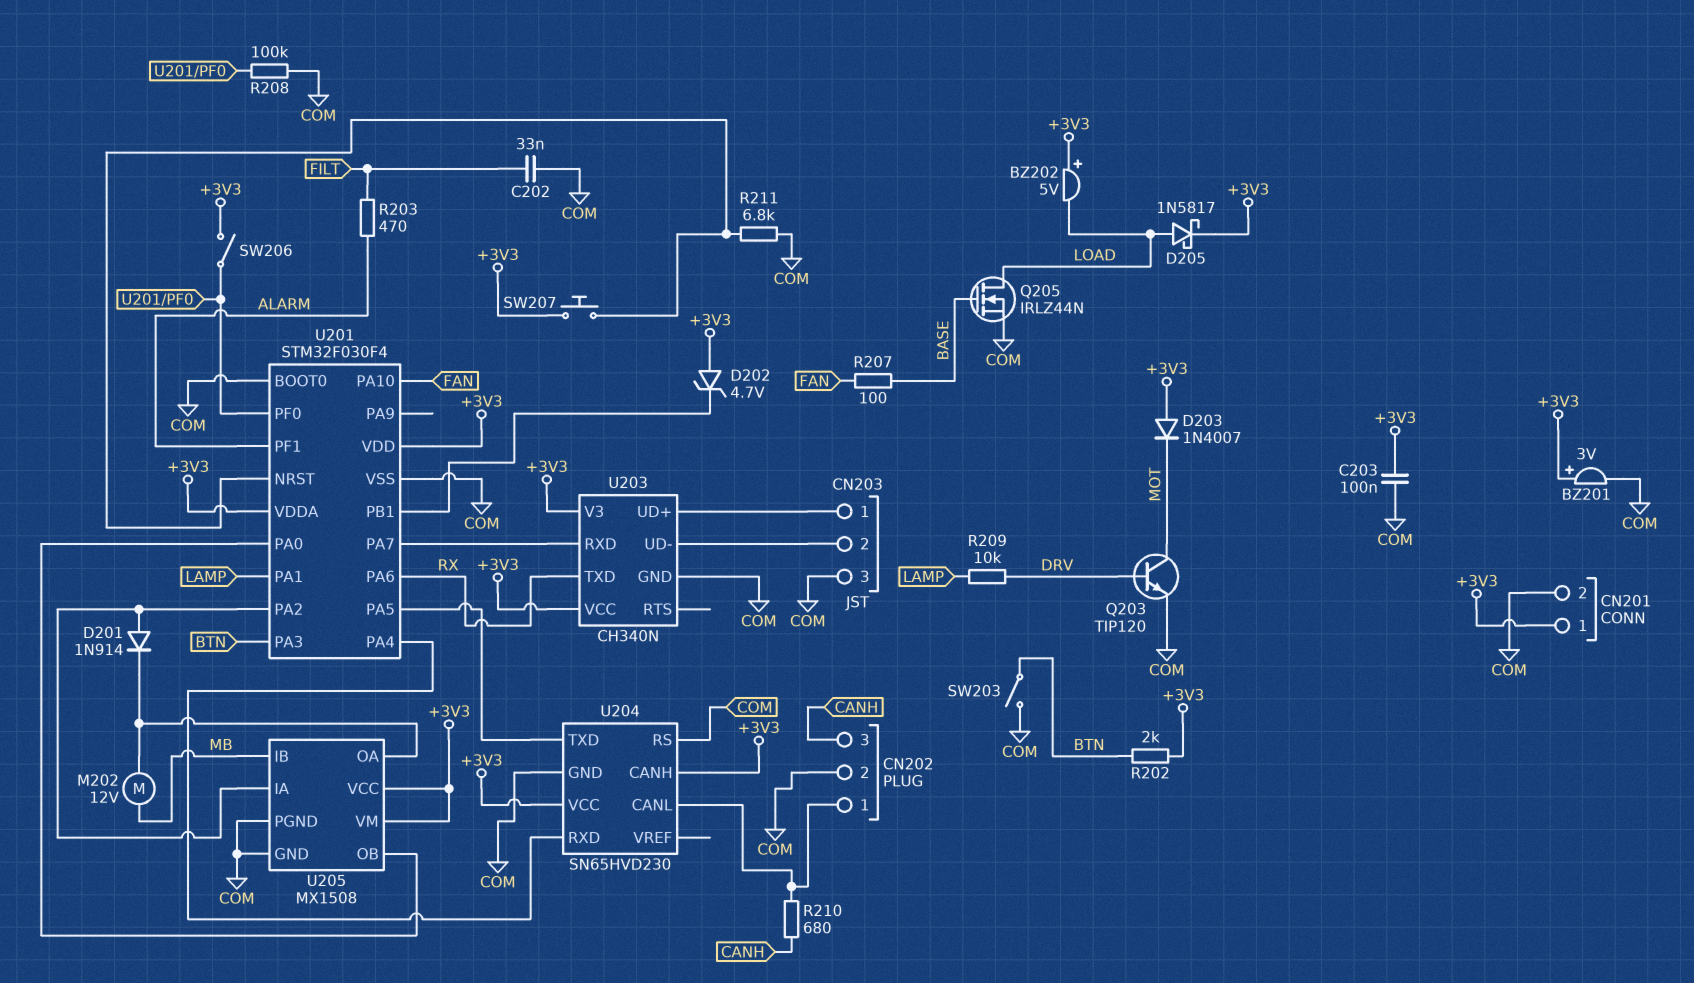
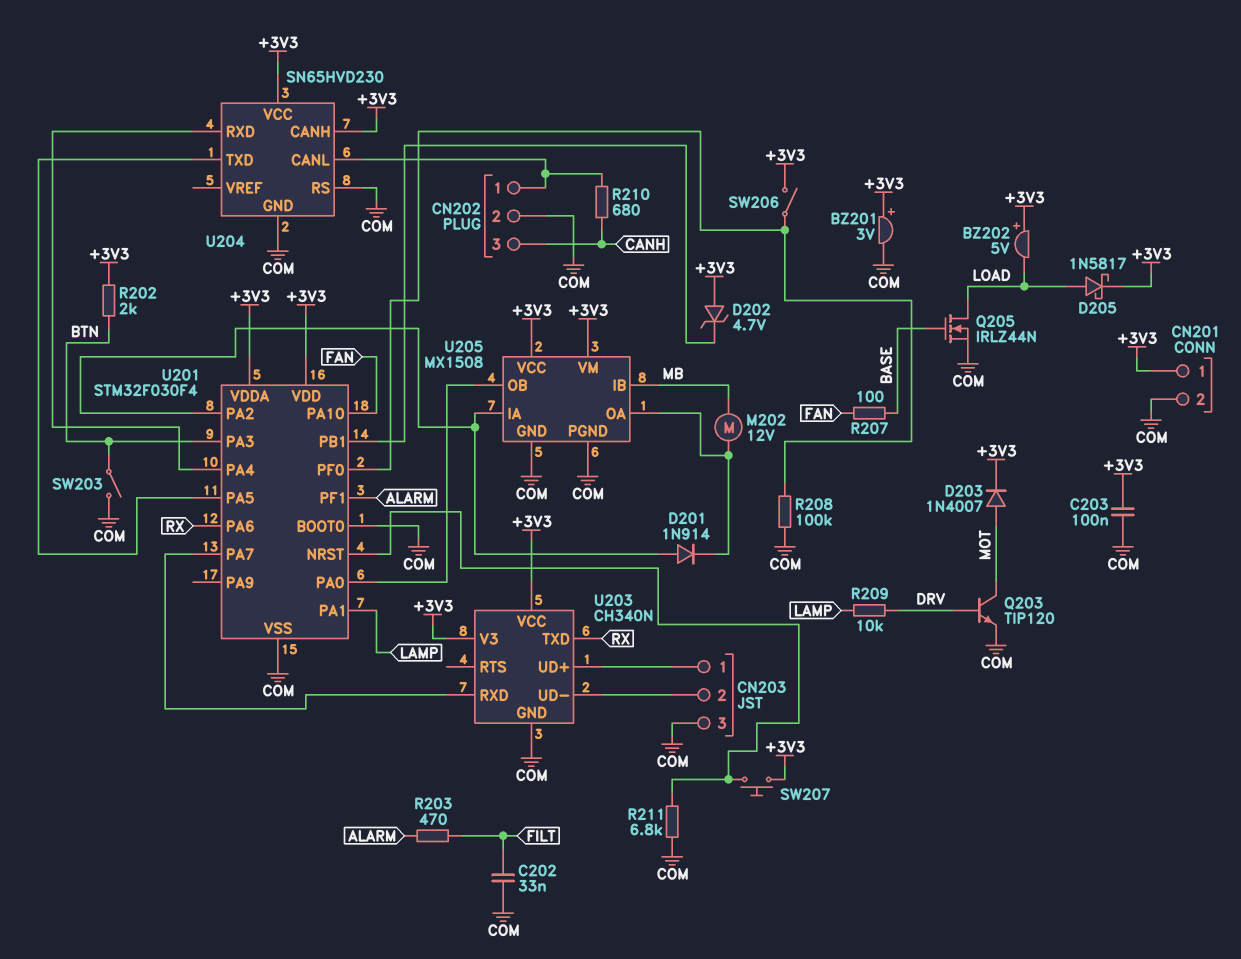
D203: diode 1N4007 (A +3V3, K MOT) -> diode 1N4007 (A MOT, K +3V3)

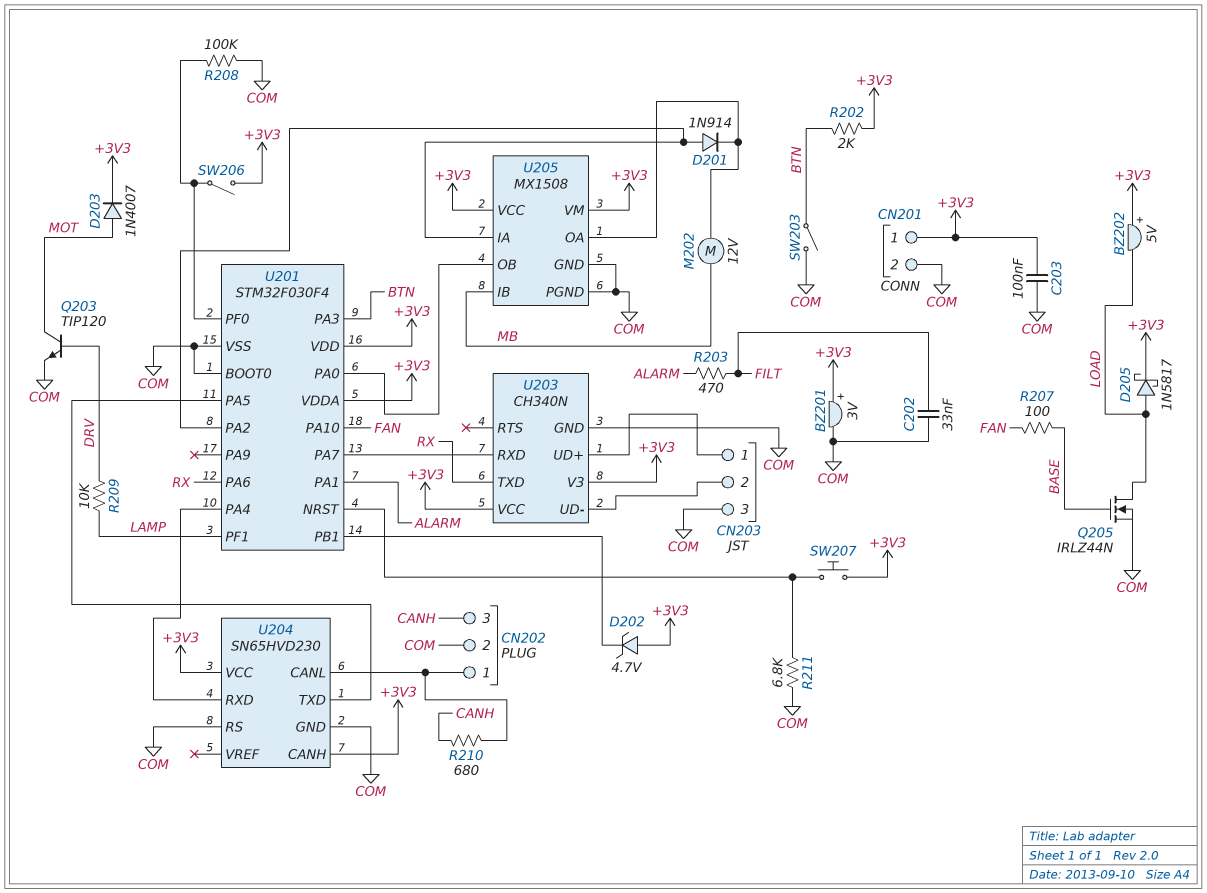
U201 pin PA1: LAMP -> ALARM
U201 pin PF1: ALARM -> LAMP

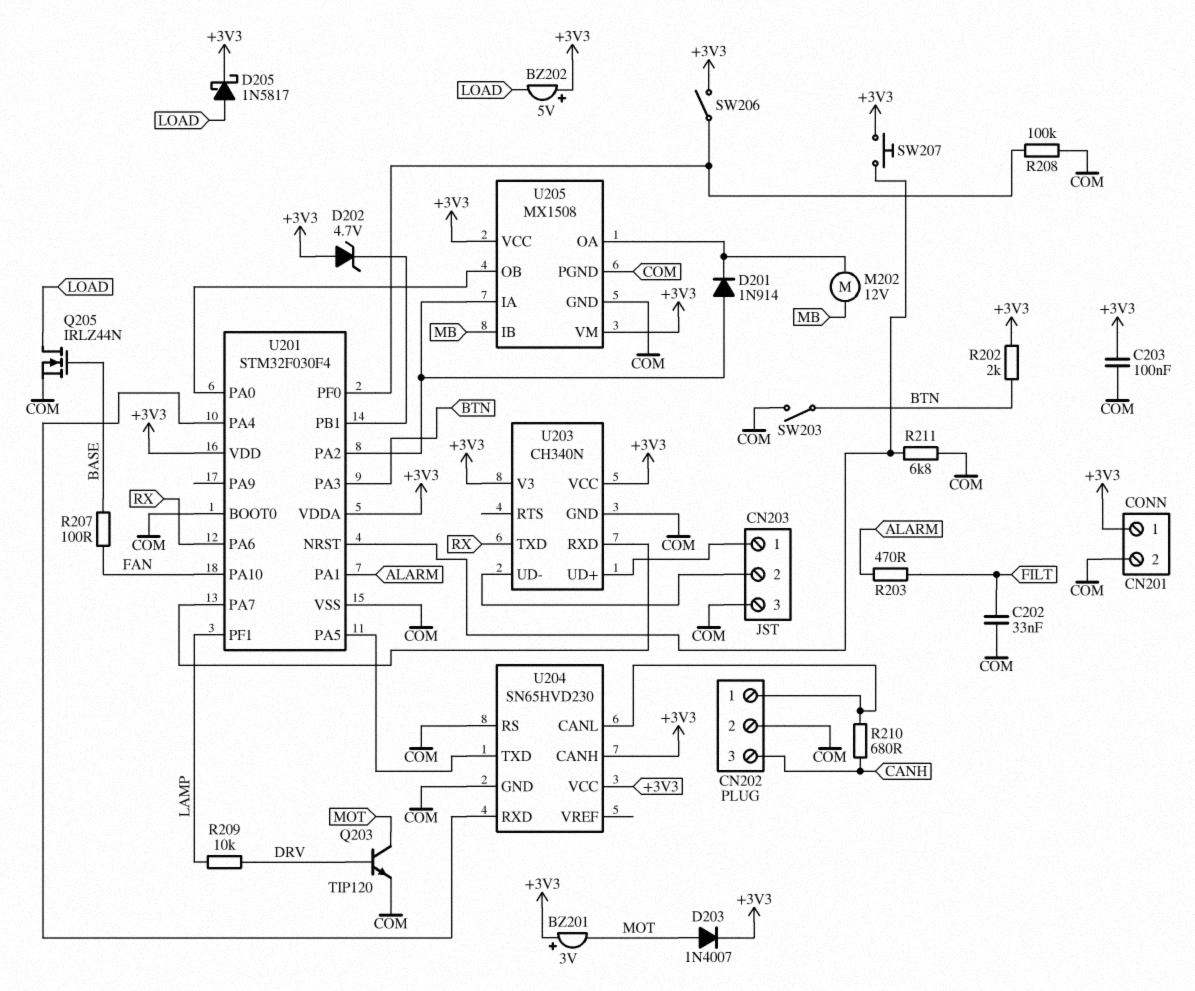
BZ201: buzzer 3V (plus +3V3, minus COM) -> buzzer 3V (plus +3V3, minus MOT)

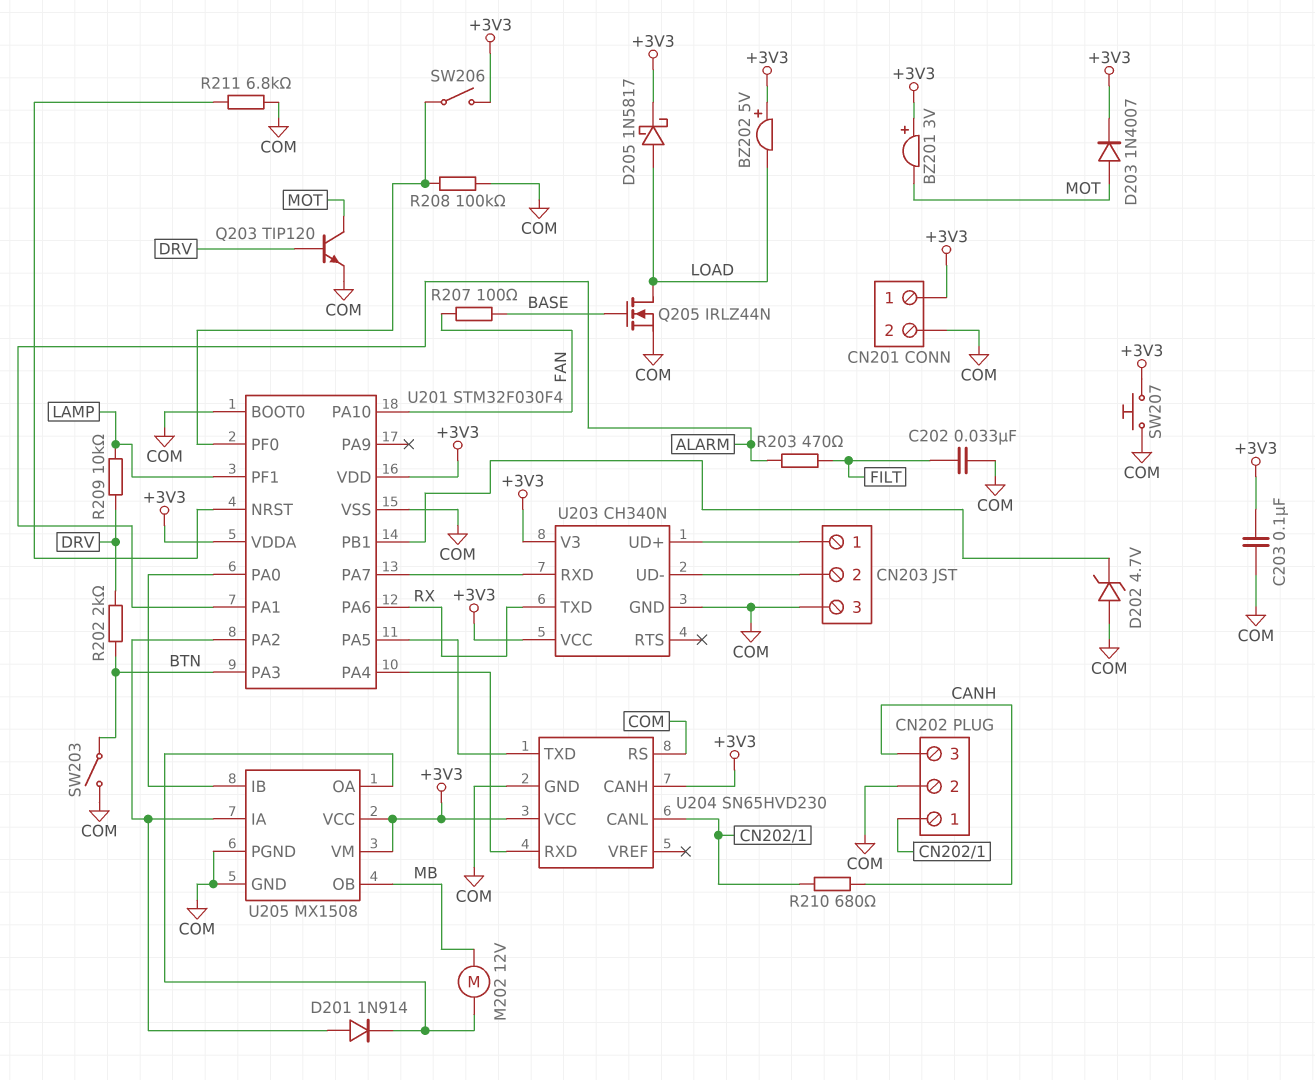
D202: zener 4.7V (A +3V3, K U201/PB1) -> zener 4.7V (A COM, K U201/PB1)
R202: 2k (+3V3, BTN) -> 2k (BTN, DRV)
SW207: button (+3V3, U201/NRST) -> button (+3V3, COM)
U205 pin IB: MB -> U201/PA0
U205 pin OB: U201/PA0 -> MB

